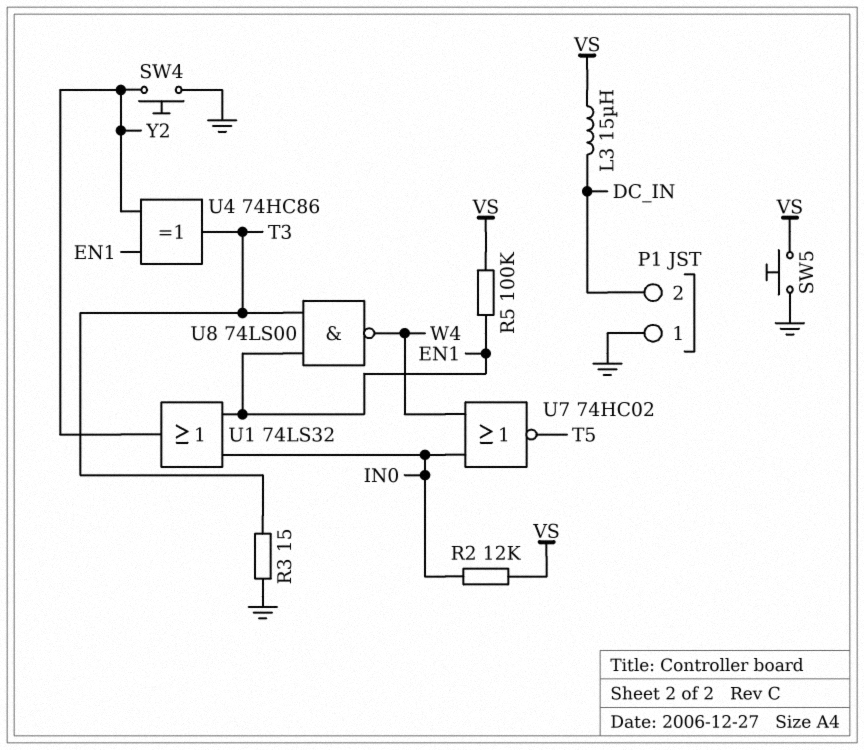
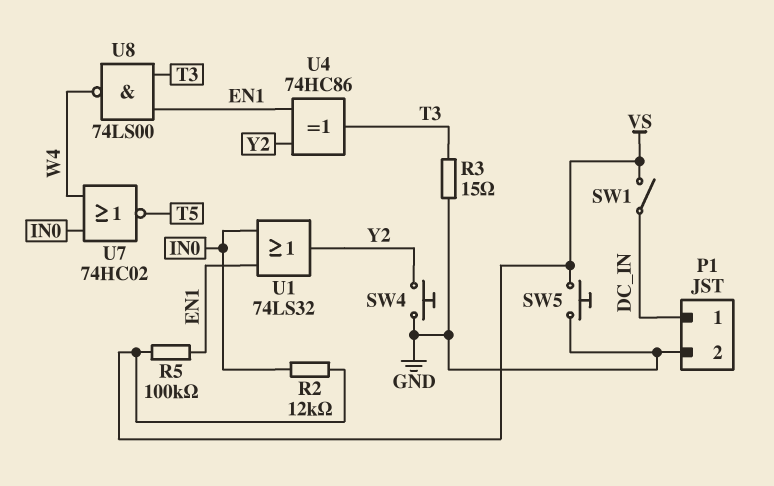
L3: 15uH (DC_IN, VS) -> none
P1 pin 1: GND -> DC_IN
P1 pin 2: DC_IN -> GND
SW1: none -> switch (DC_IN, VS)

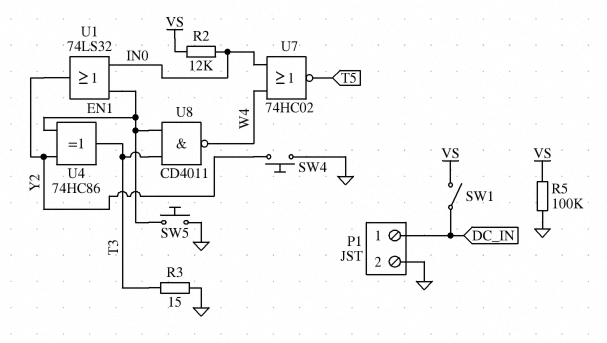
R5: 100k (EN1, VS) -> 100k (GND, VS)
SW5: button (GND, VS) -> button (EN1, GND)
U8: NAND 74LS00 (in EN1, in T3, out W4) -> NAND CD4011 (in EN1, in T3, out W4)

